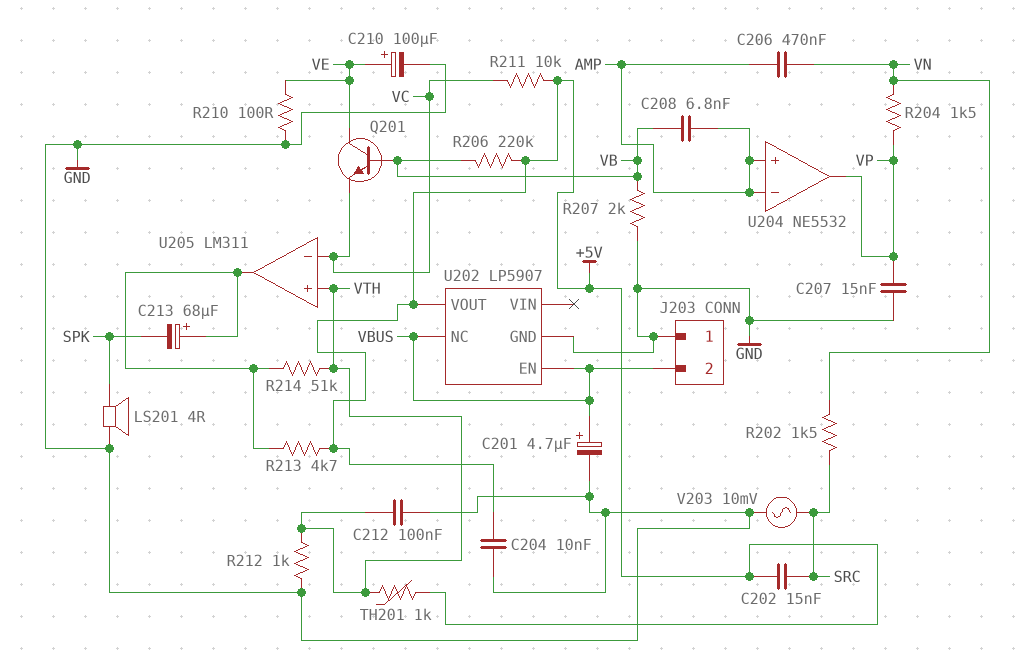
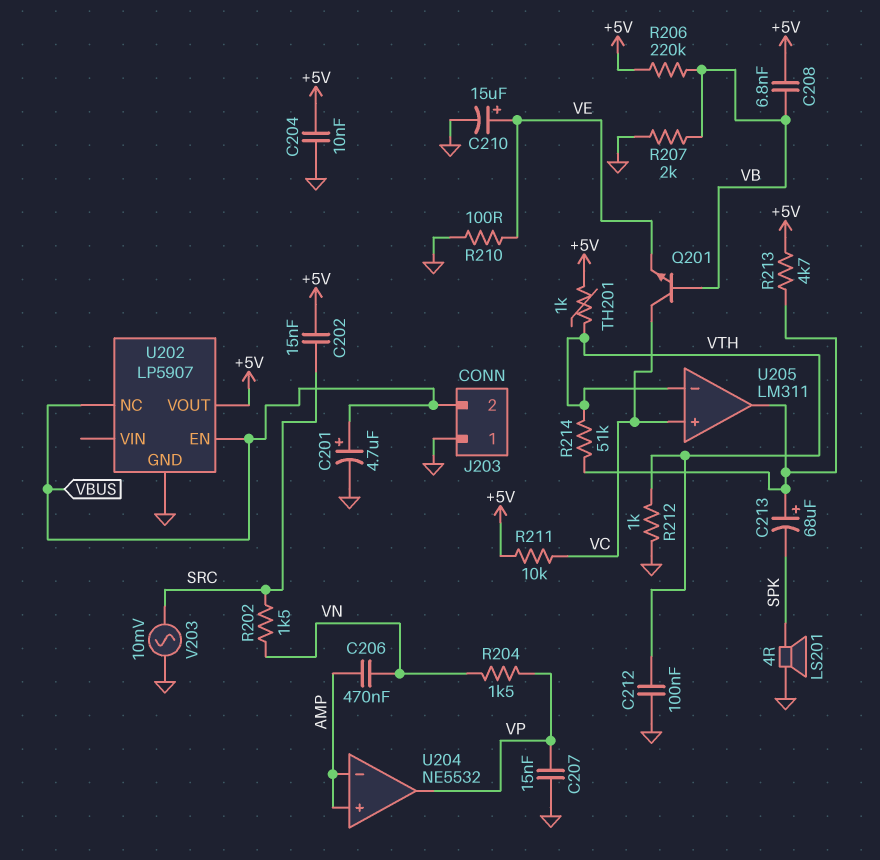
C208: 6.8nF (AMP, VB) -> 6.8nF (+5V, VB)
C210: 100uF (plus VE, minus GND) -> 15uF (plus VE, minus GND)
Q201: NPN (B VB, C VE, E VC) -> NPN (B VB, C VC, E VE)
U205 pin in+: VTH -> VC
U205 pin in-: VC -> VTH

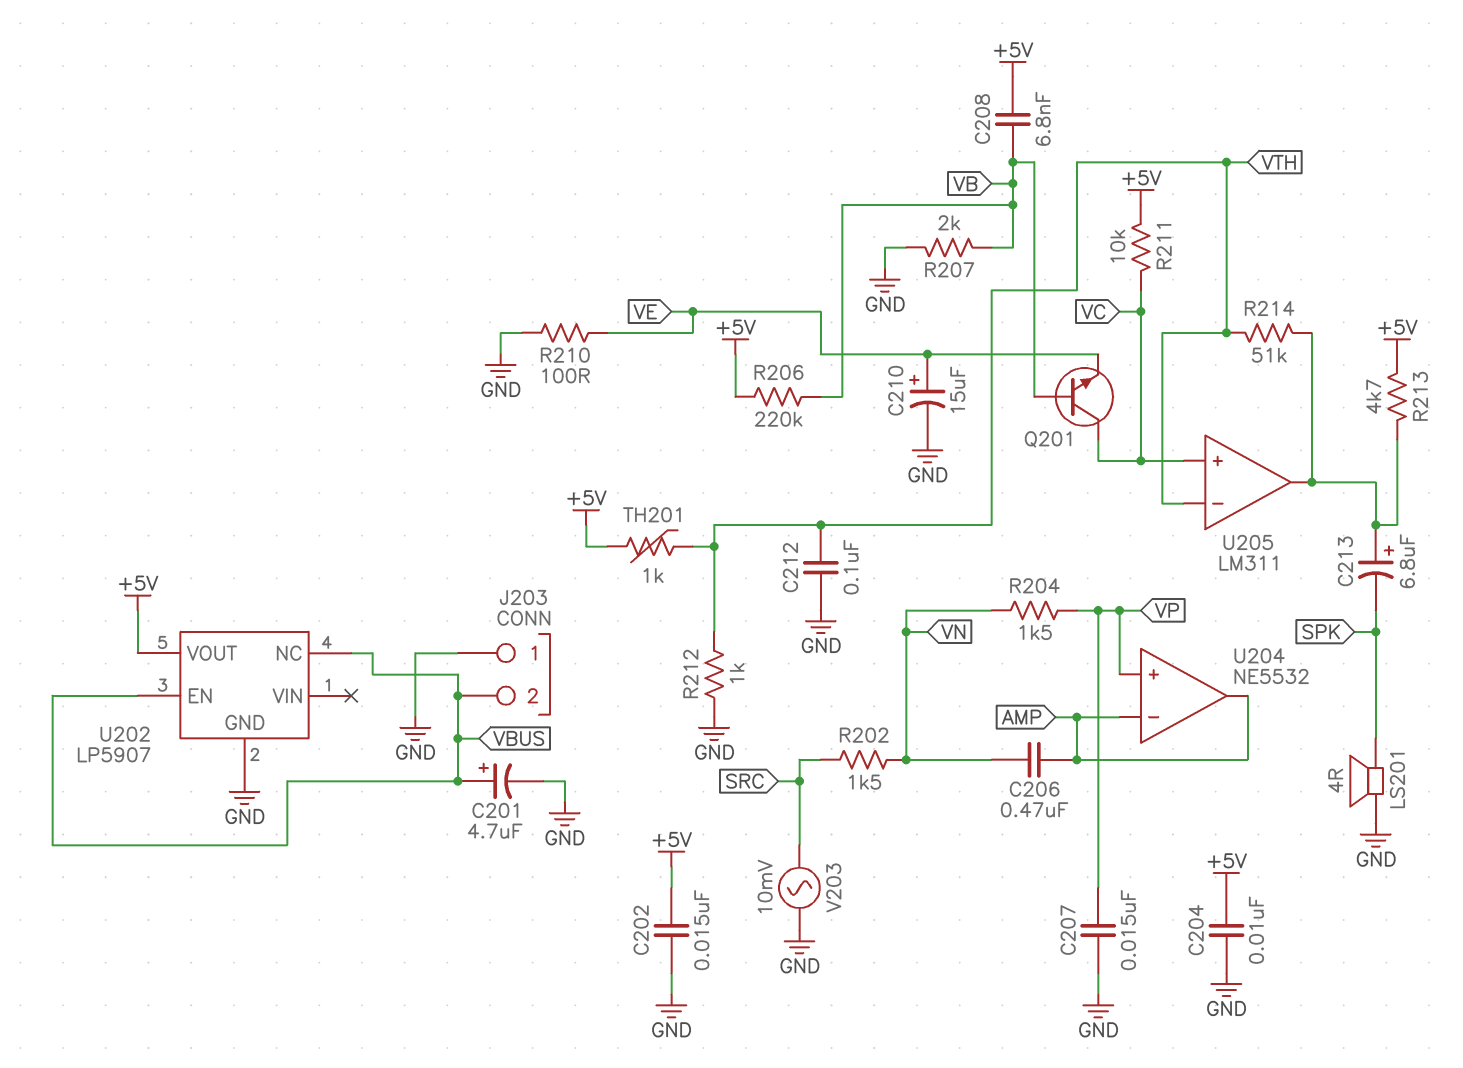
C202: 15nF (+5V, SRC) -> 15nF (+5V, GND)
C213: 68uF (plus U205/out, minus SPK) -> 6.8uF (plus U205/out, minus SPK)
U204 pin in+: AMP -> VP
U204 pin out: VP -> AMP

